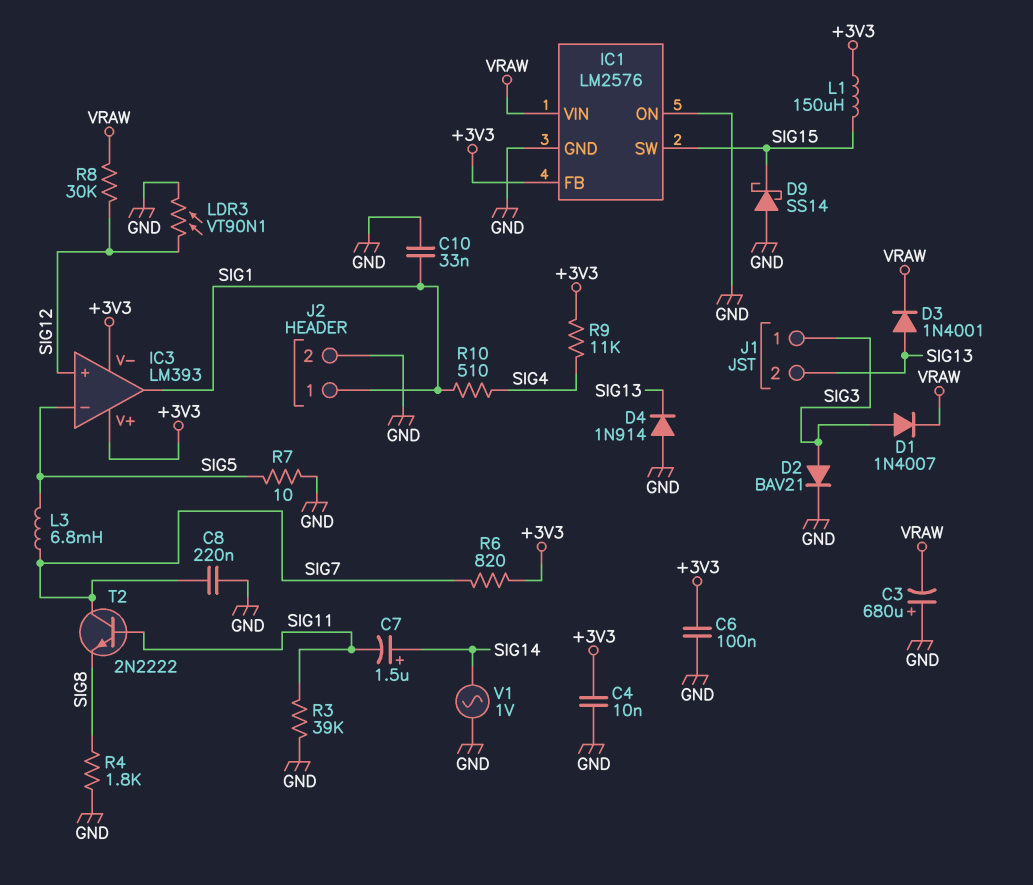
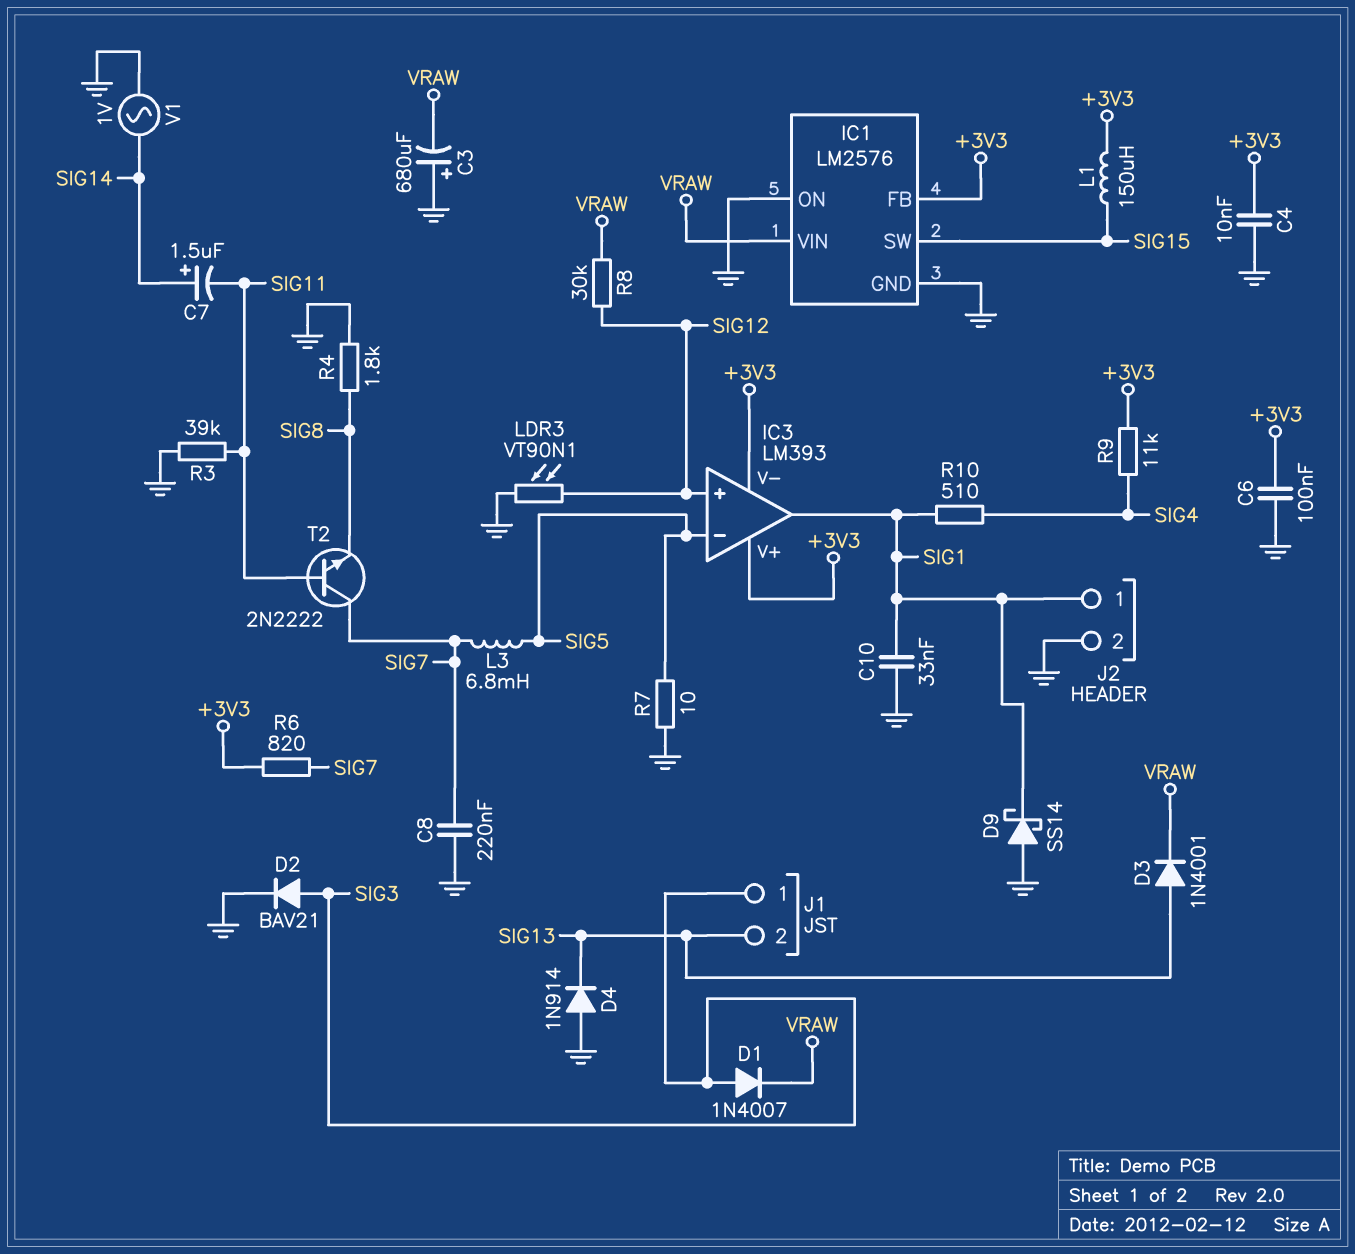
D9: schottky SS14 (A GND, K SIG15) -> schottky SS14 (A GND, K SIG1)

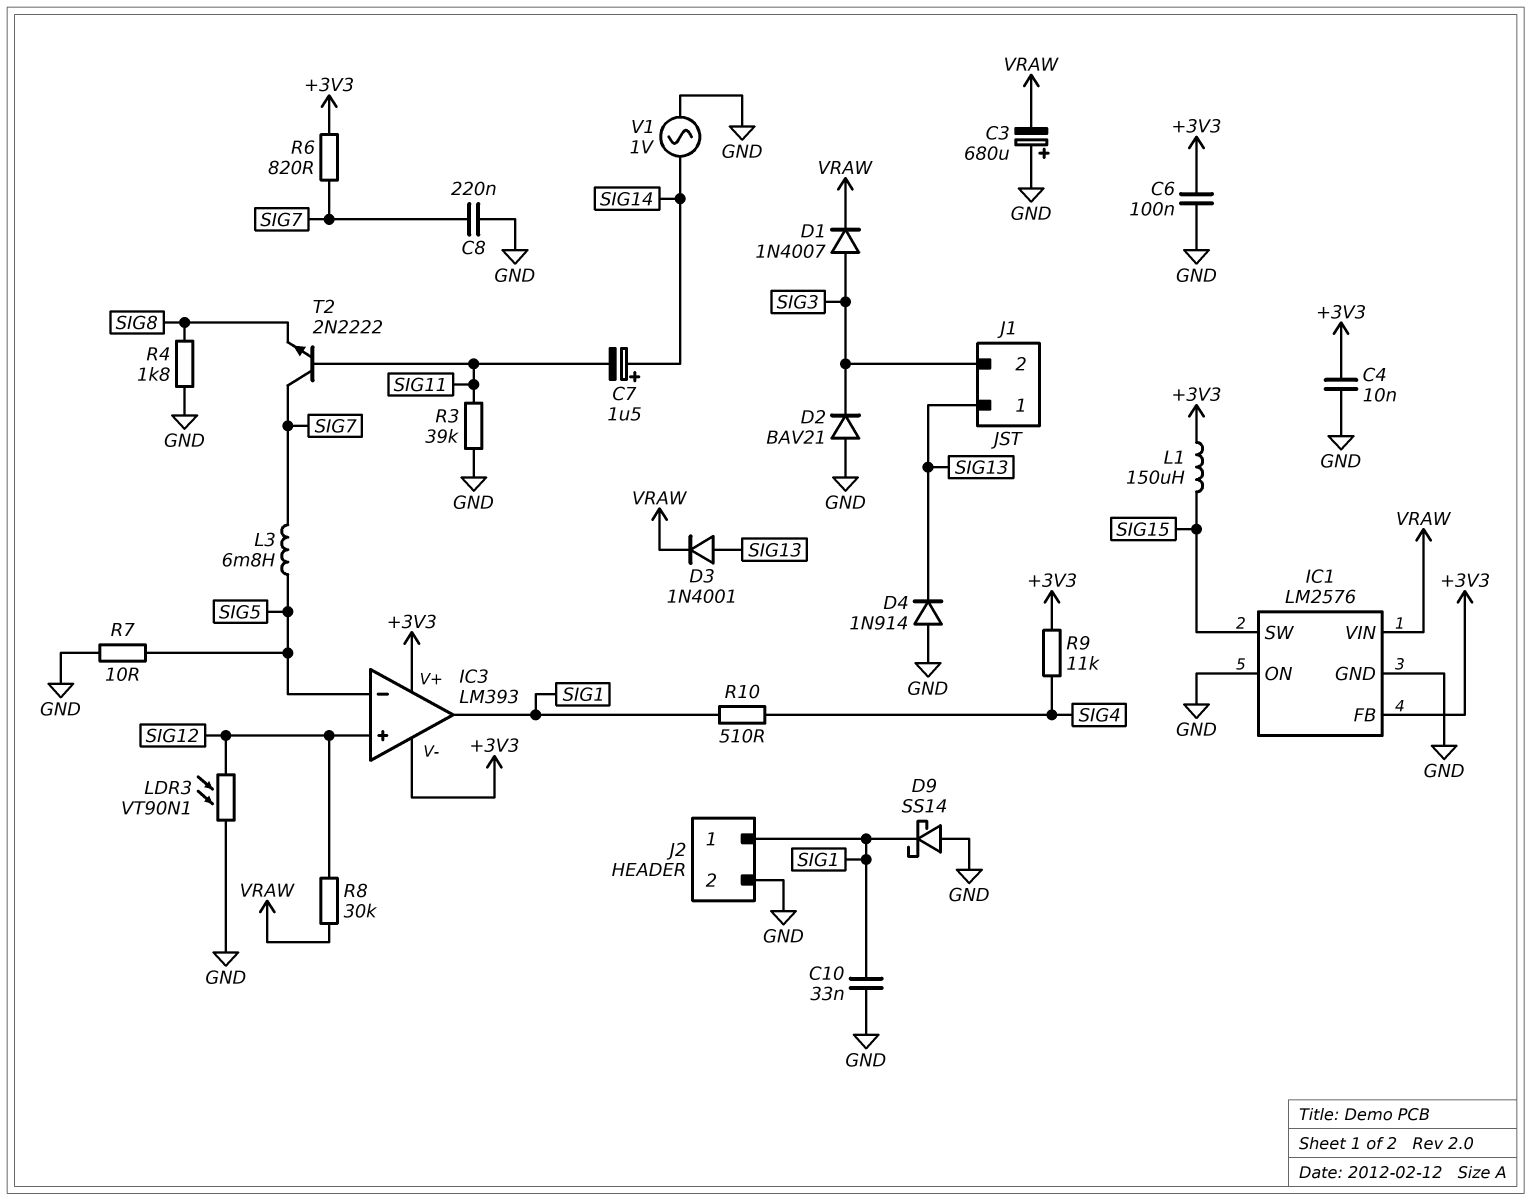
D2: diode BAV21 (A SIG3, K GND) -> diode BAV21 (A GND, K SIG3)
J1 pin 1: SIG3 -> SIG13
J1 pin 2: SIG13 -> SIG3

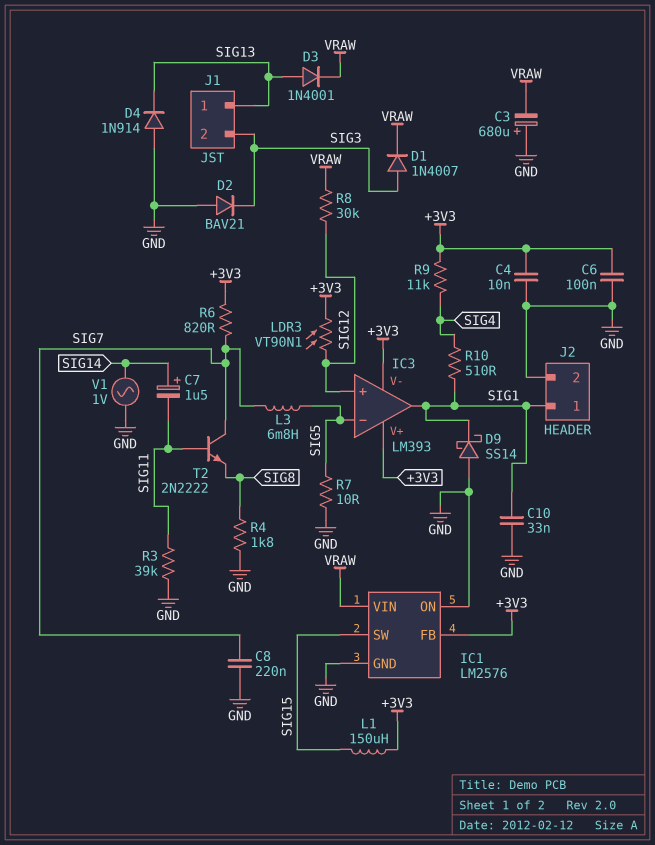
LDR3: VT90N1 (GND, SIG12) -> VT90N1 (+3V3, SIG12)

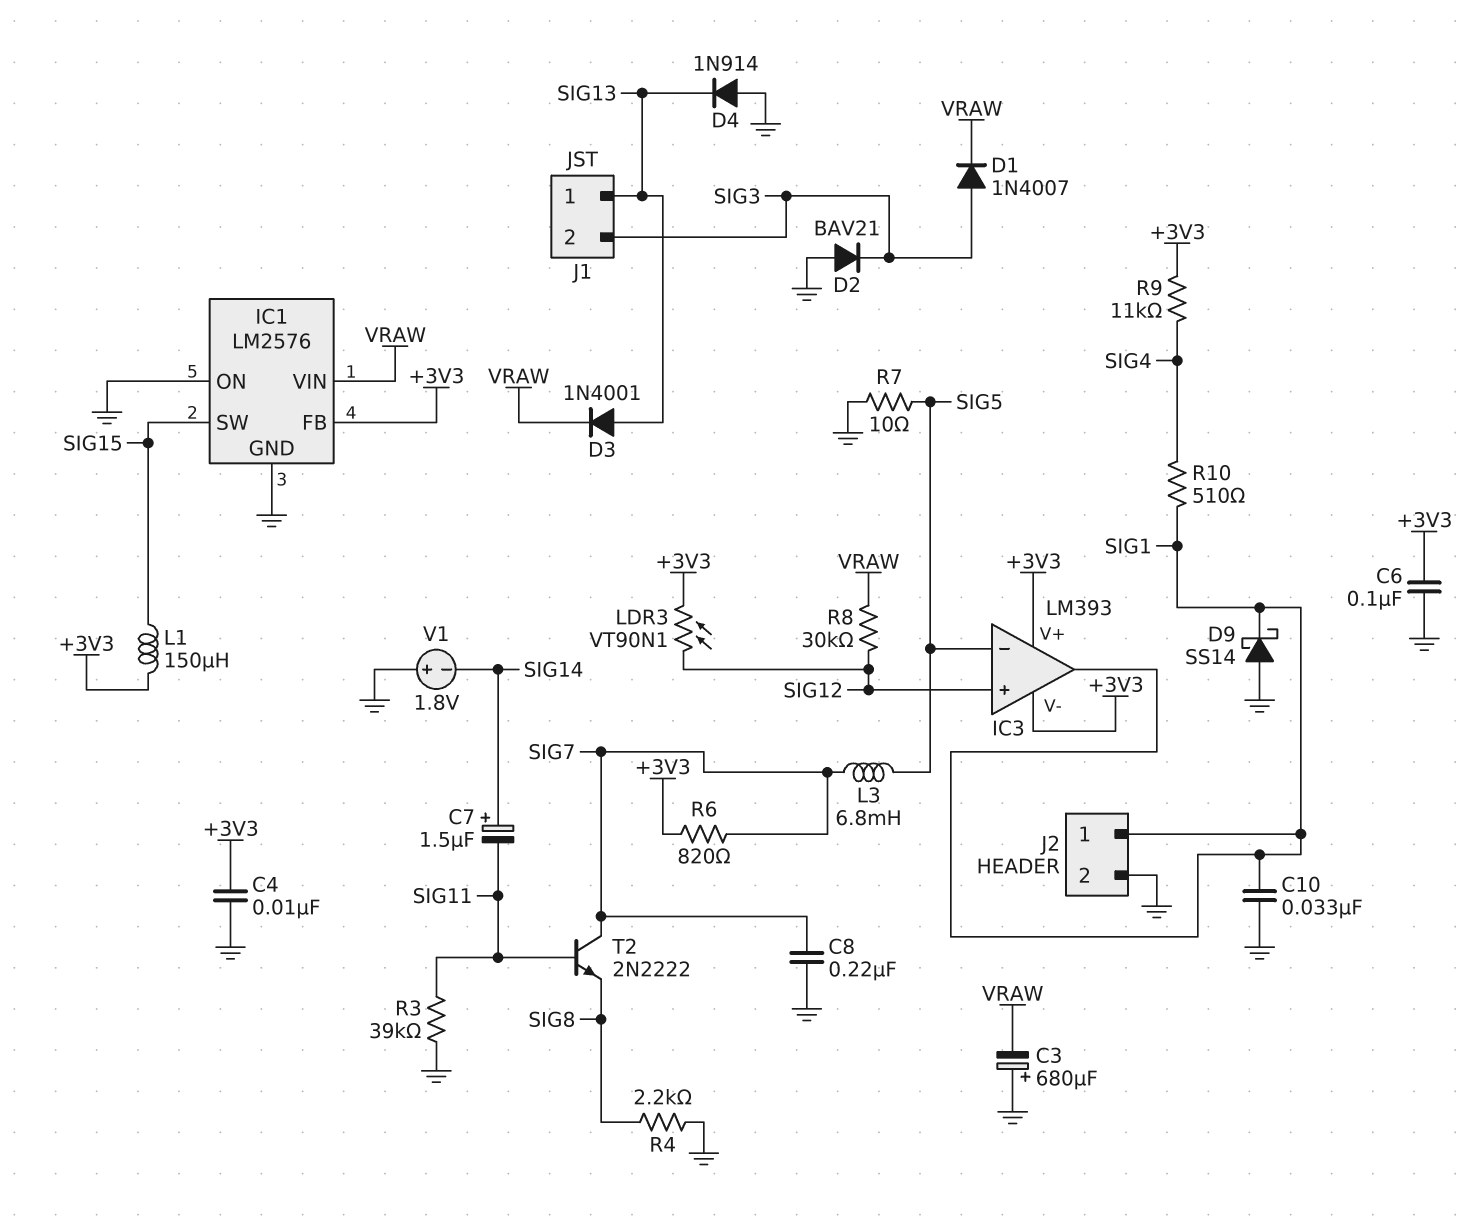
R4: 1.8k (GND, SIG8) -> 2.2k (GND, SIG8)
V1: AC 1V (GND, SIG14) -> 1.8V (plus GND, minus SIG14)

